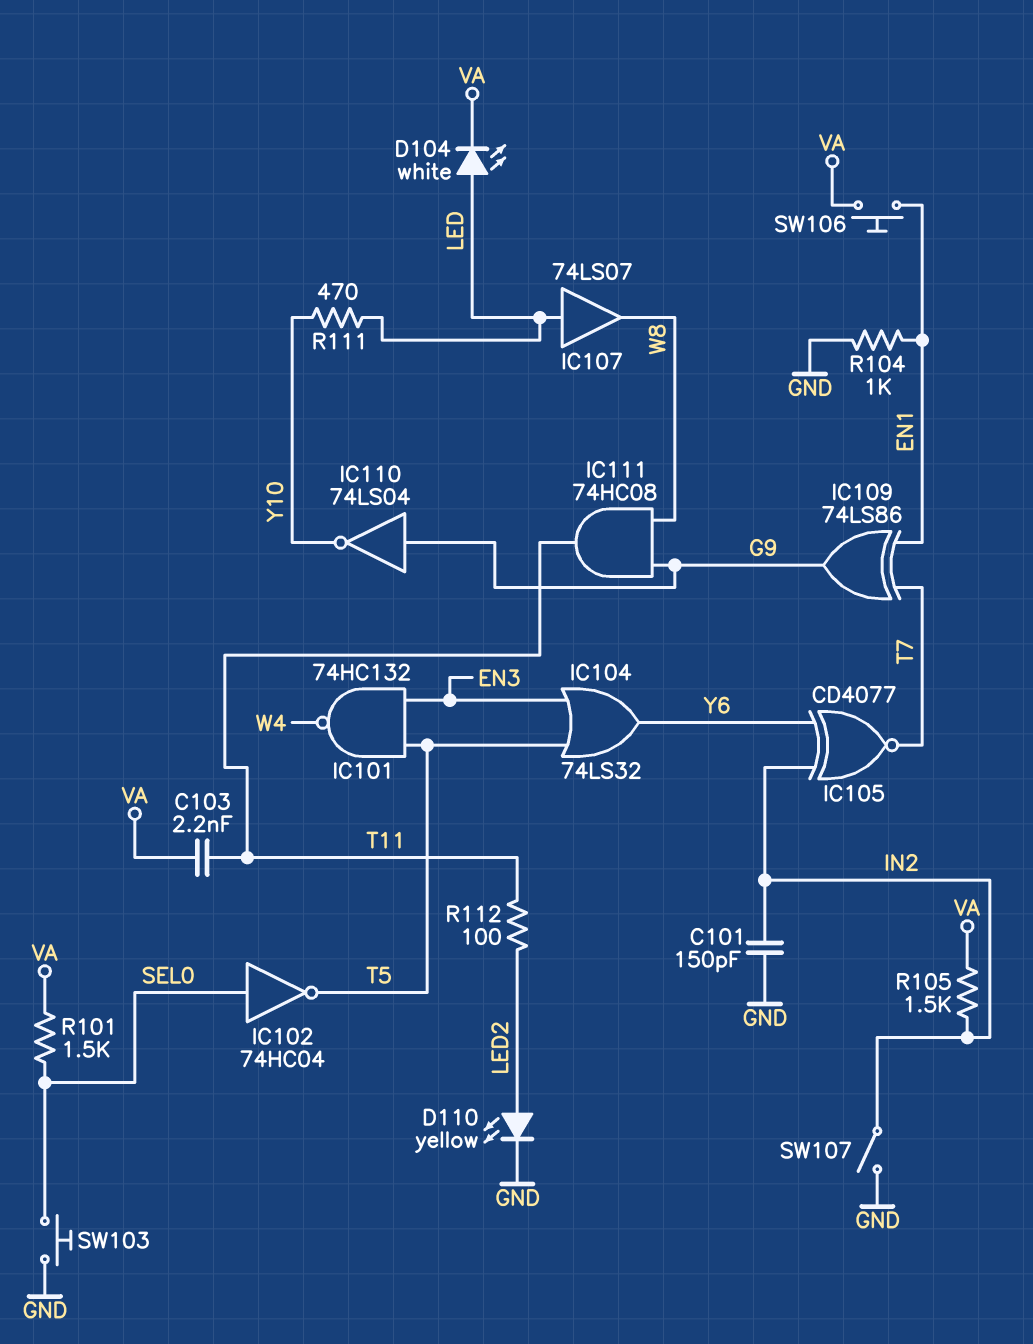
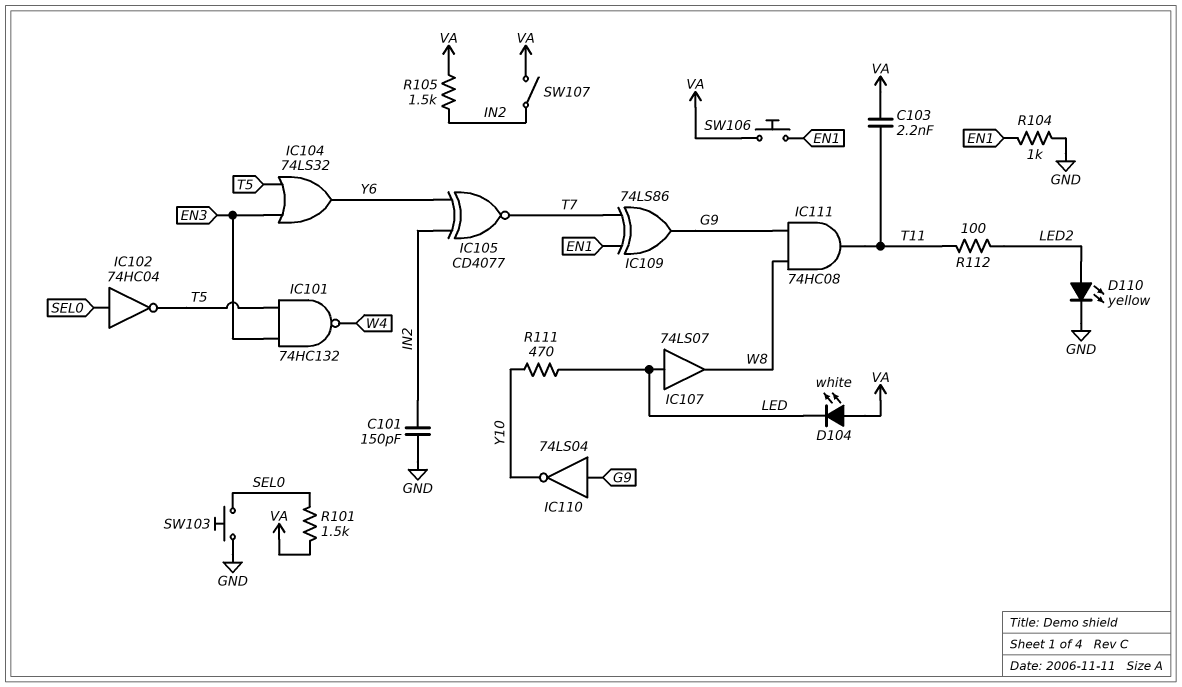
D104: LED white (A LED, K VA) -> LED white (A VA, K LED)
SW107: switch (GND, IN2) -> switch (IN2, VA)

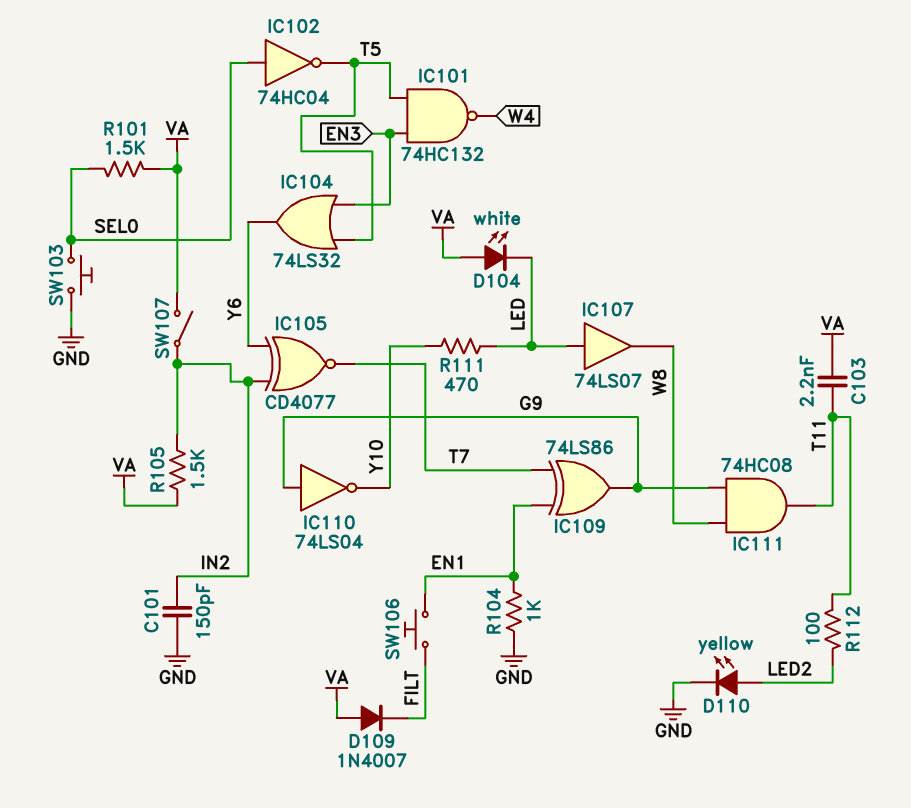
D109: none -> diode 1N4007 (A VA, K FILT)
SW106: button (EN1, VA) -> button (EN1, FILT)

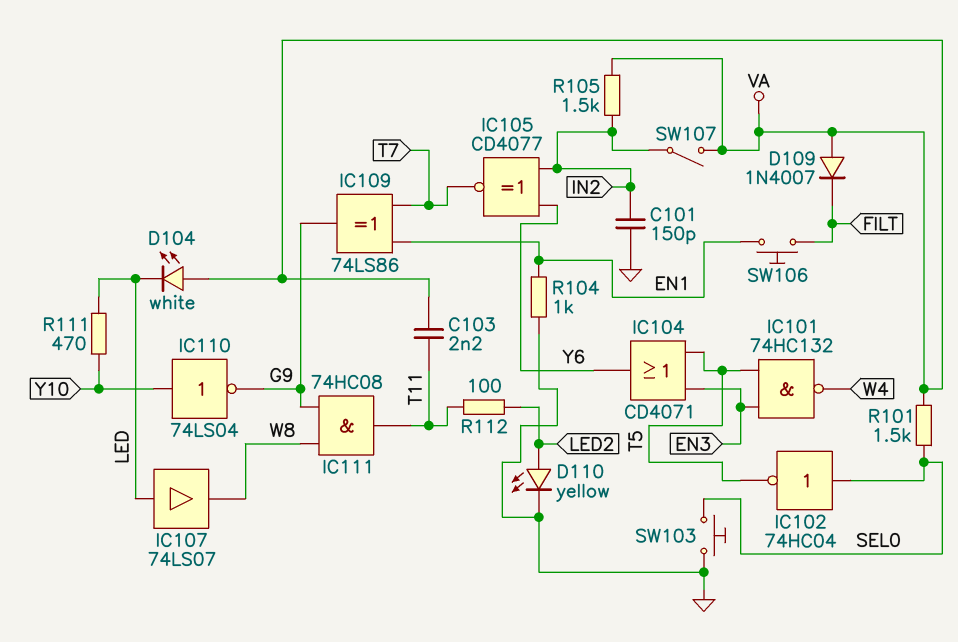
IC104: OR 74LS32 (in EN3, in T5, out Y6) -> OR CD4071 (in EN3, in T5, out Y6)
IC110: NOT 74LS04 (in G9, out Y10) -> NOT 74LS04 (in Y10, out G9)

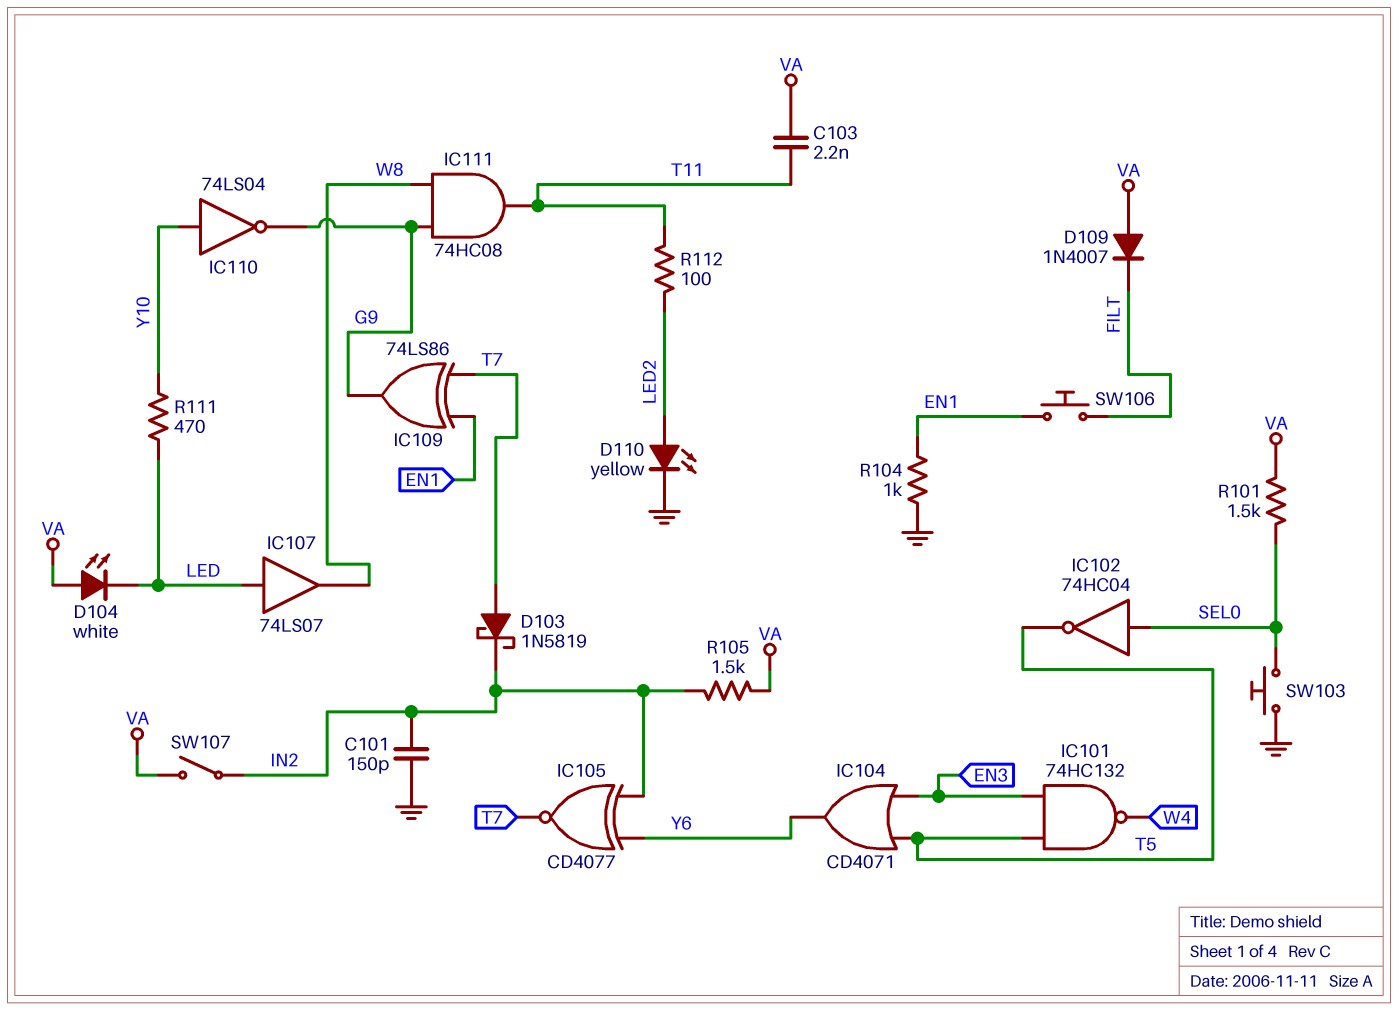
D103: none -> schottky 1N5819 (A T7, K IN2)

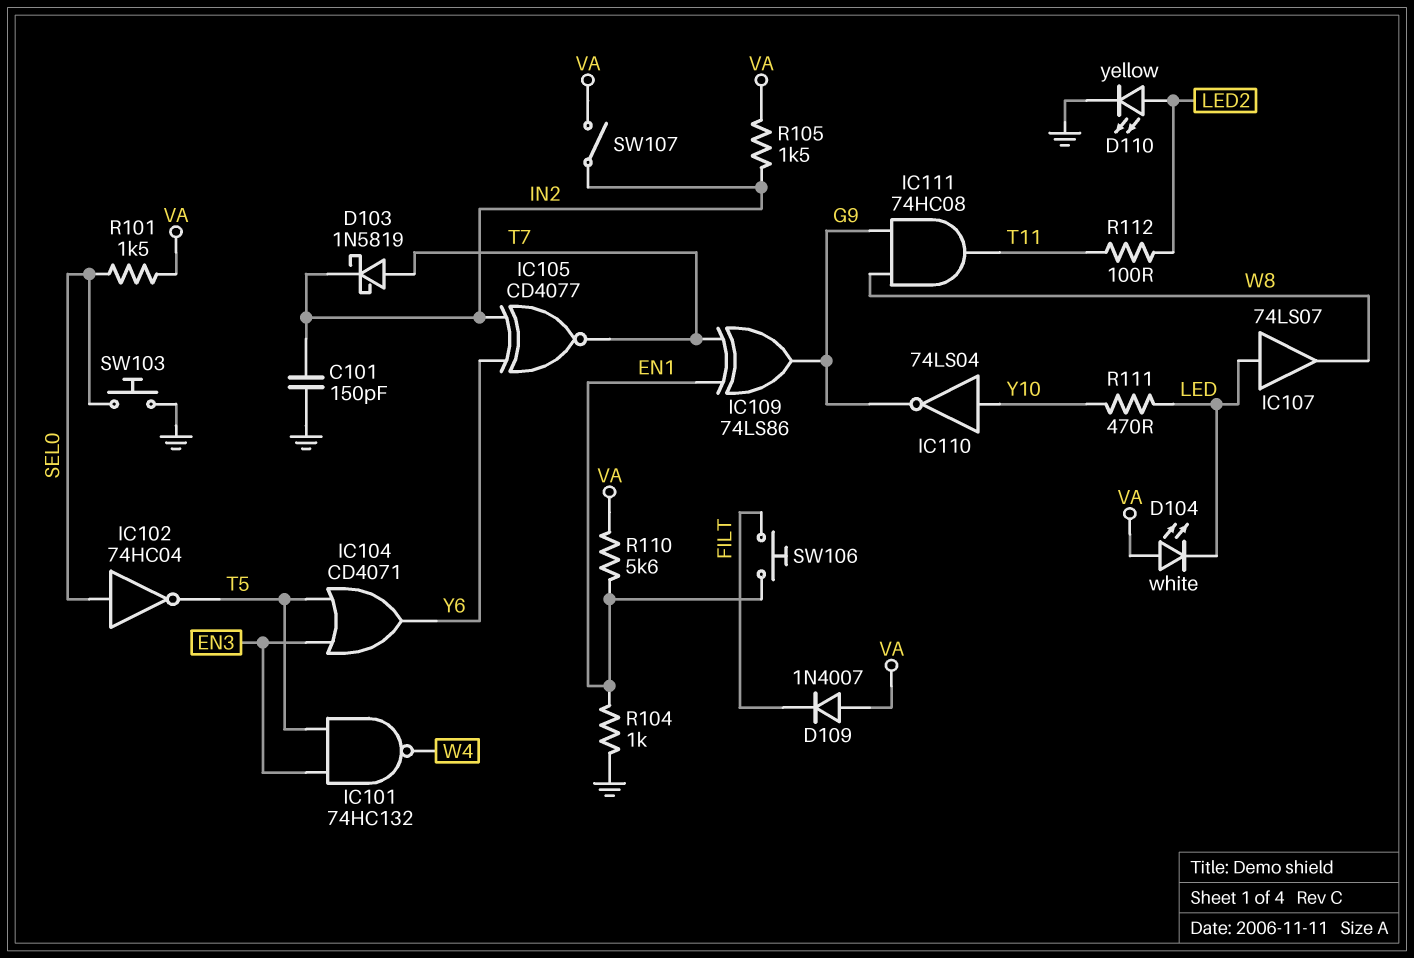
C103: 2.2nF (T11, VA) -> none
R110: none -> 5.6k (EN1, VA)

